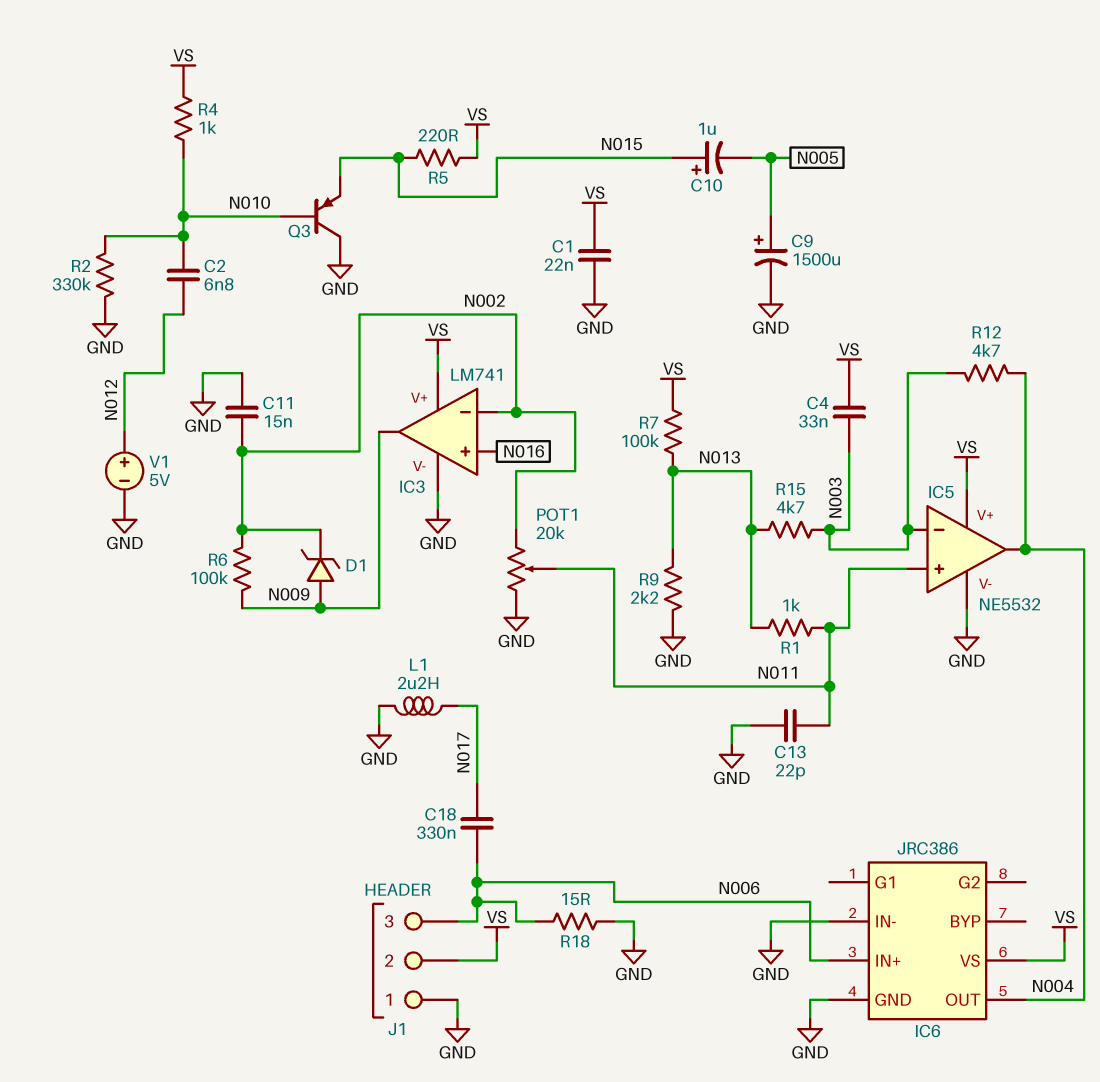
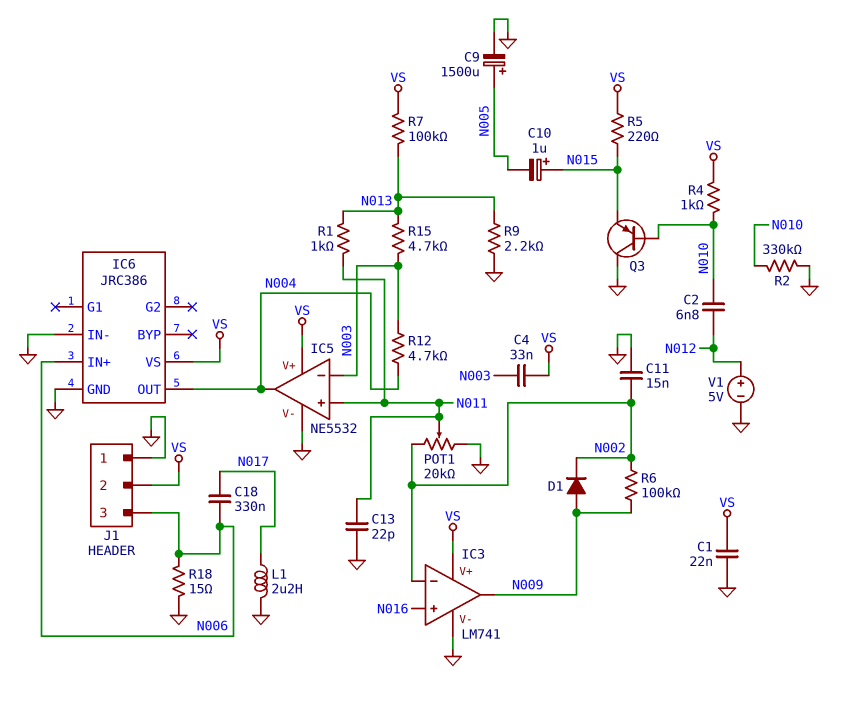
D1: zener (A N009, K N002) -> diode (A N009, K N002)

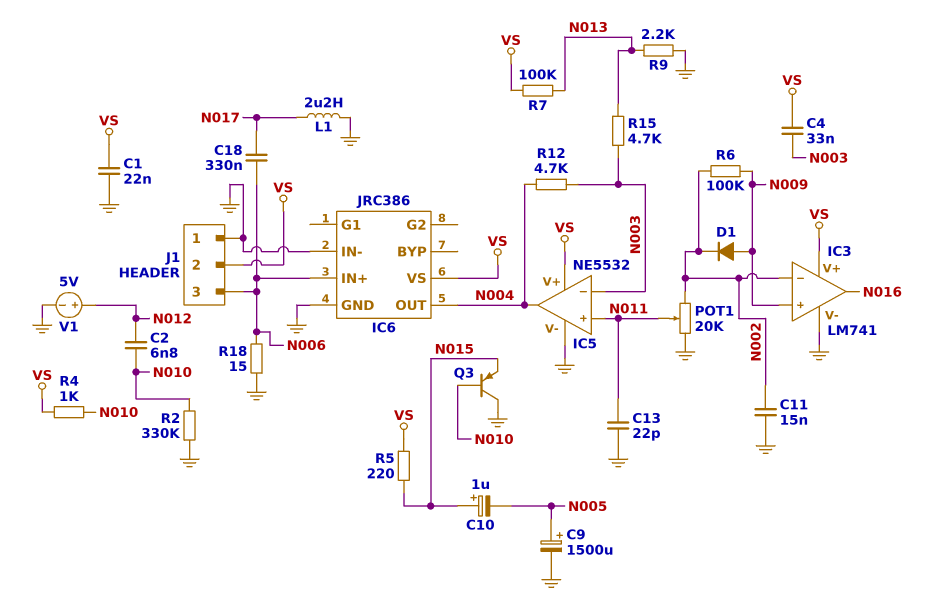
IC3 pin in+: N016 -> N009
IC3 pin out: N009 -> N016
R1: 1k (N011, N013) -> none

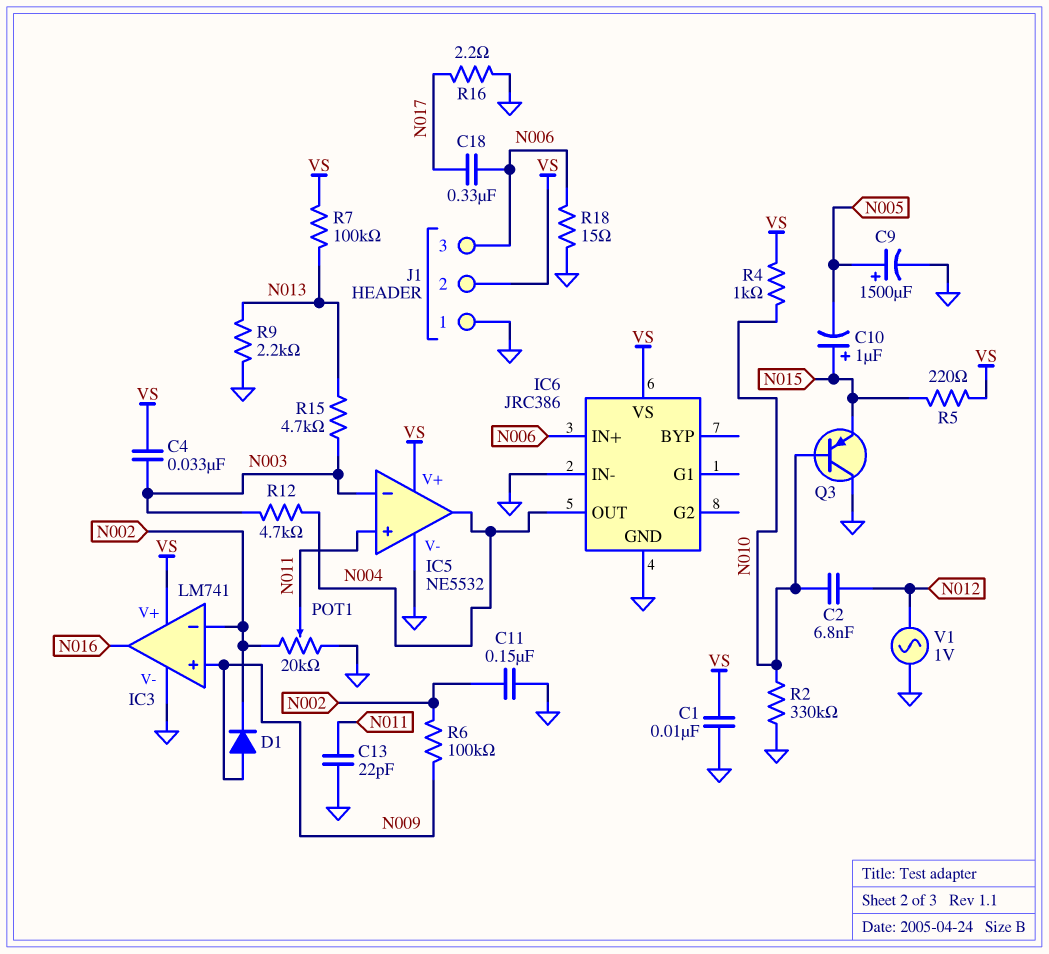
C1: 22nF (GND, VS) -> 10nF (GND, VS)
C11: 15nF (GND, N002) -> 150nF (GND, N002)
L1: 2.2uH (GND, N017) -> none
R16: none -> 2.2 (GND, N017)
V1: 5V (plus N012, minus GND) -> AC 1V (GND, N012)

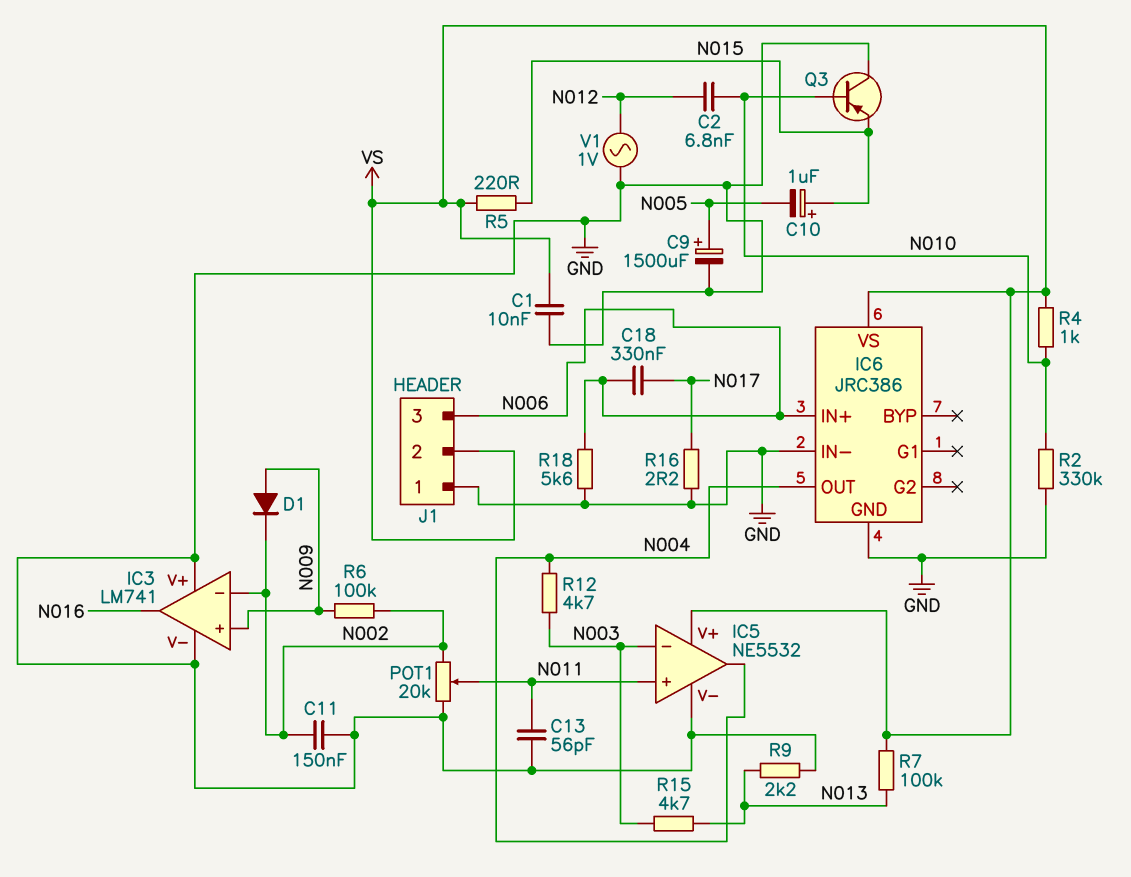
C4: 33nF (N003, VS) -> none
C13: 22pF (GND, N011) -> 56pF (GND, N011)
IC3 pin V+: VS -> GND
R18: 15 (GND, N006) -> 5.6k (GND, N006)

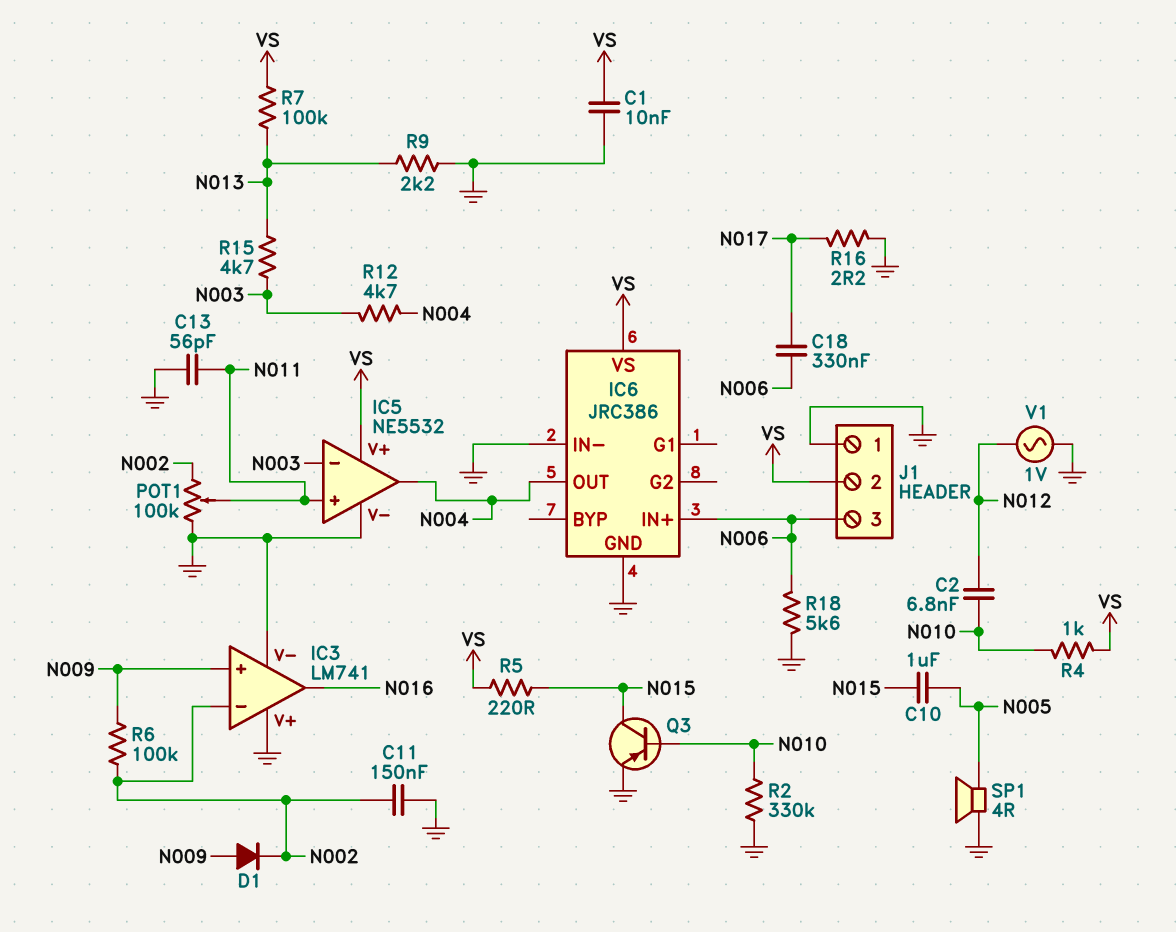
C9: 1500uF (plus N005, minus GND) -> none
C10: 1uF (plus N015, minus N005) -> 1uF (N005, N015)
POT1: 20k (GND, N002, wiper N011) -> 100k (GND, N002, wiper N011)
Q3: PNP (B N010, C GND, E N015) -> PNP (B N010, C N015, E GND)
SP1: none -> speaker 4R (GND, N005)

